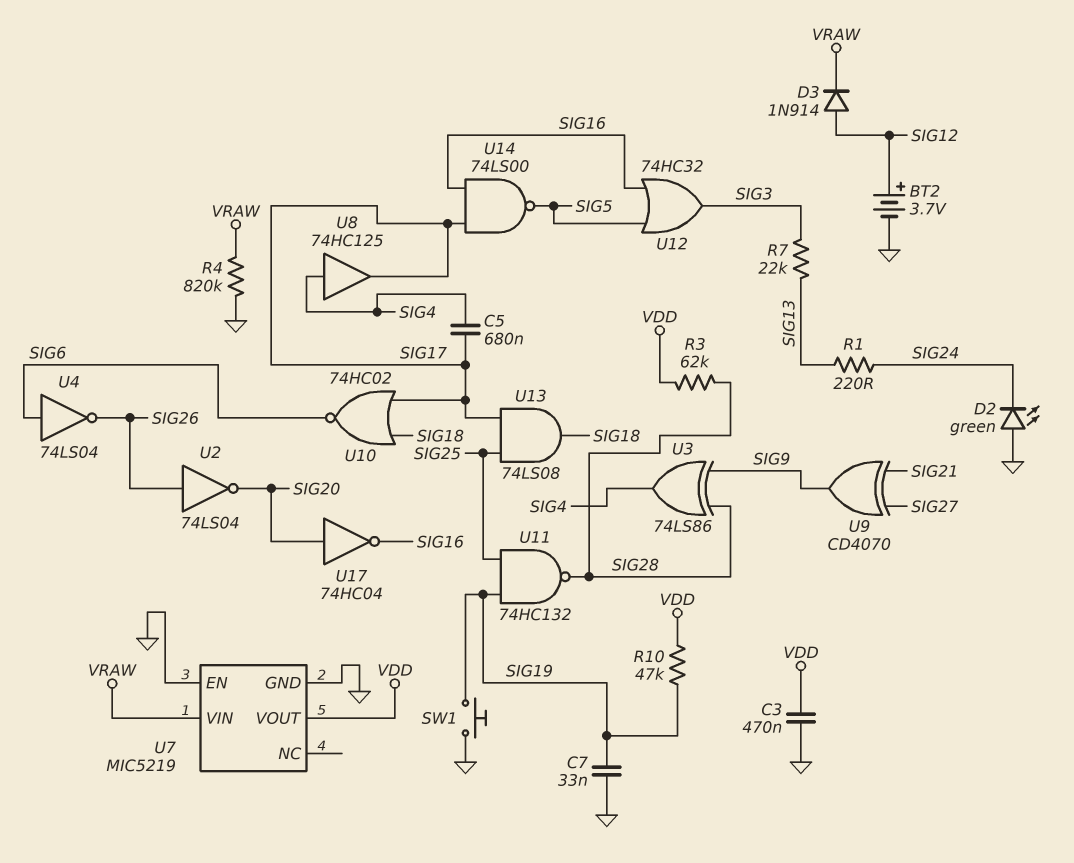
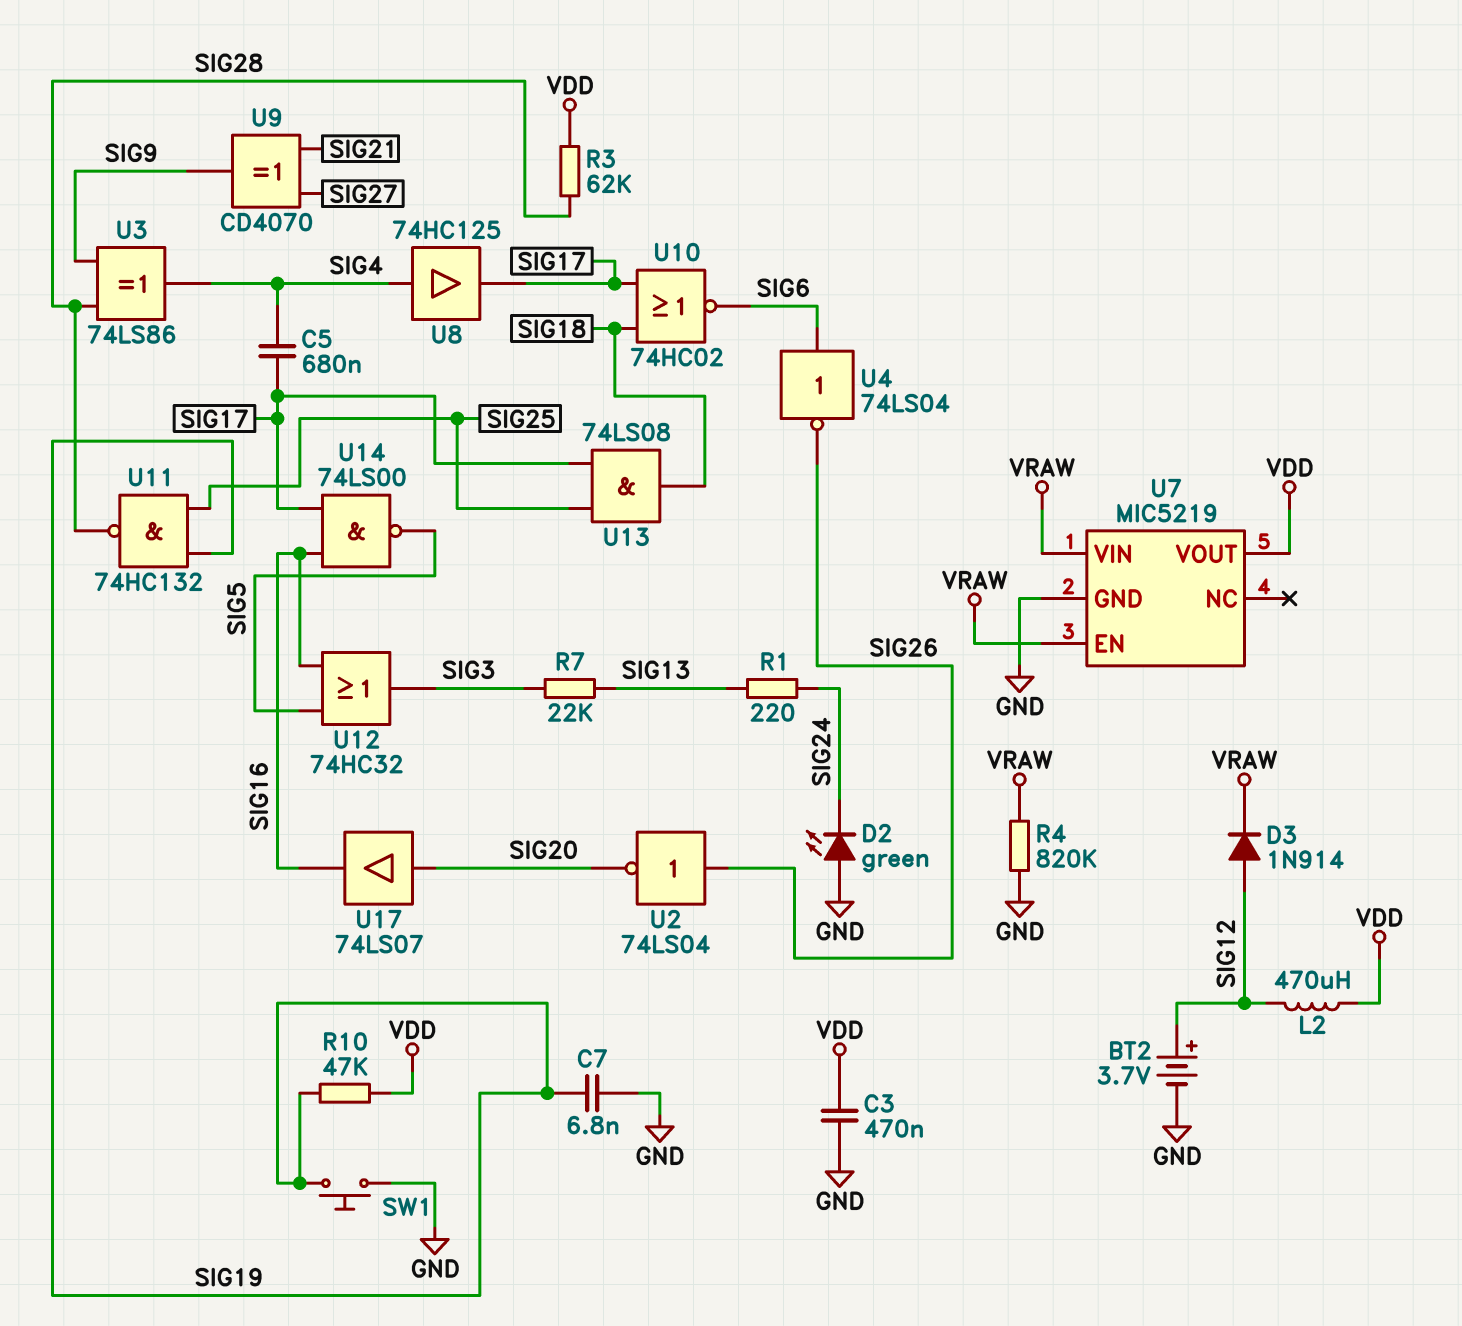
C7: 33nF (GND, SIG19) -> 6.8nF (GND, SIG19)
L2: none -> 470uH (SIG12, VDD)
U7 pin EN: GND -> VRAW
U17: NOT 74HC04 (in SIG20, out SIG16) -> buffer 74LS07 (in SIG20, out SIG16)

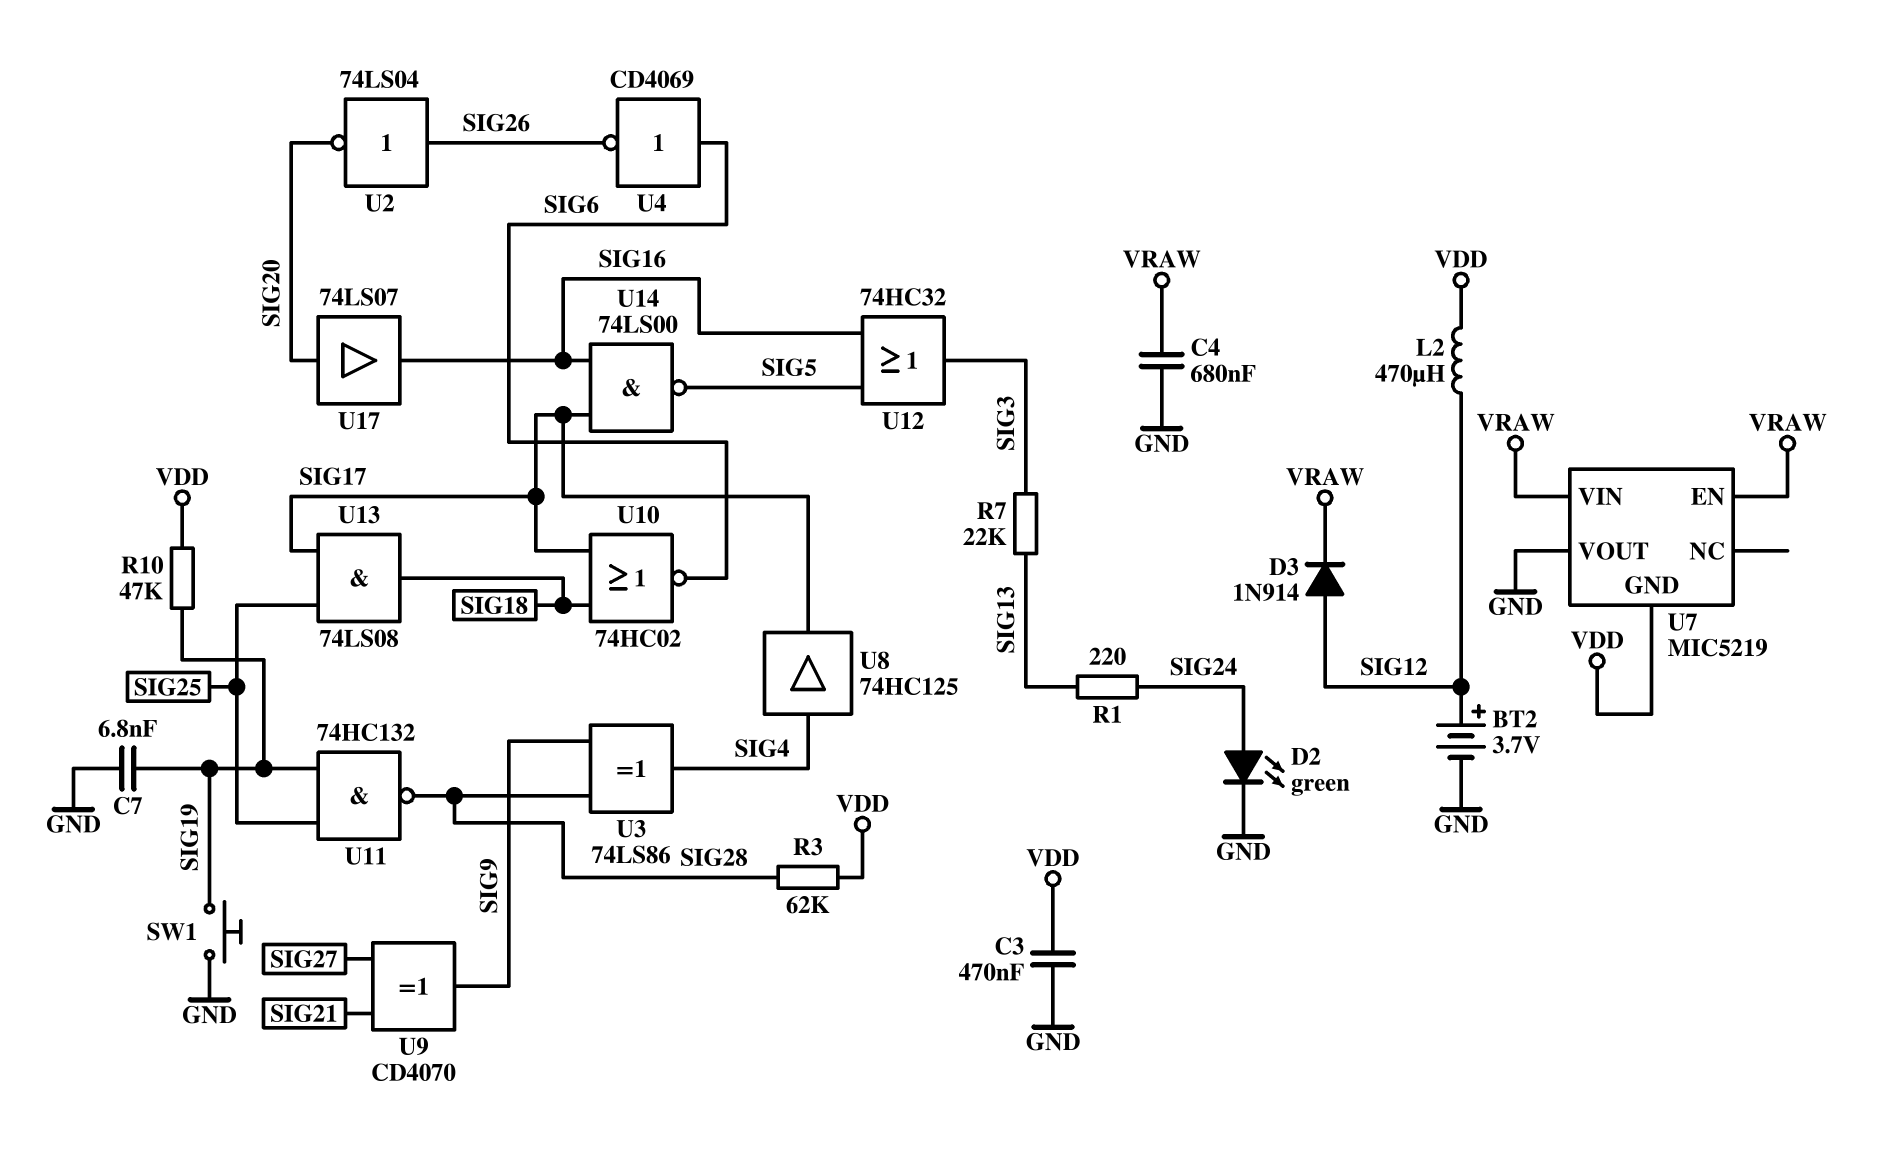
C4: none -> 680nF (GND, VRAW)
C5: 680nF (SIG4, SIG17) -> none
D2: LED green (A GND, K SIG24) -> LED green (A SIG24, K GND)
R4: 820k (GND, VRAW) -> none
U4: NOT 74LS04 (in SIG6, out SIG26) -> NOT CD4069 (in SIG6, out SIG26)
U7 pin GND: GND -> VDD
U7 pin VOUT: VDD -> GND

